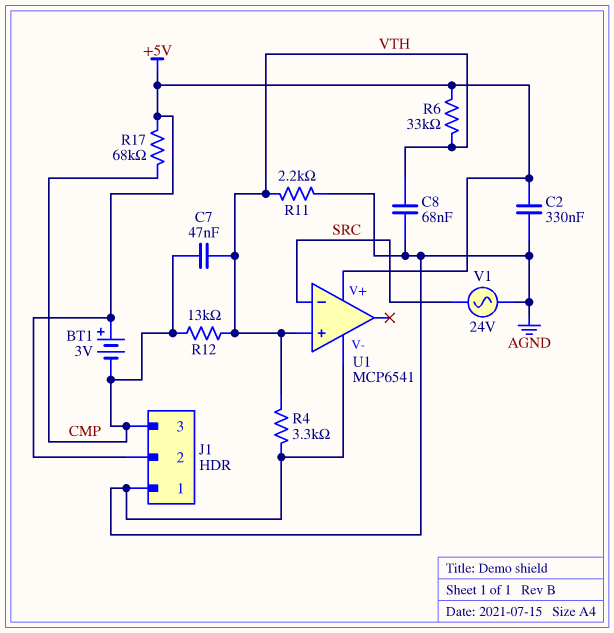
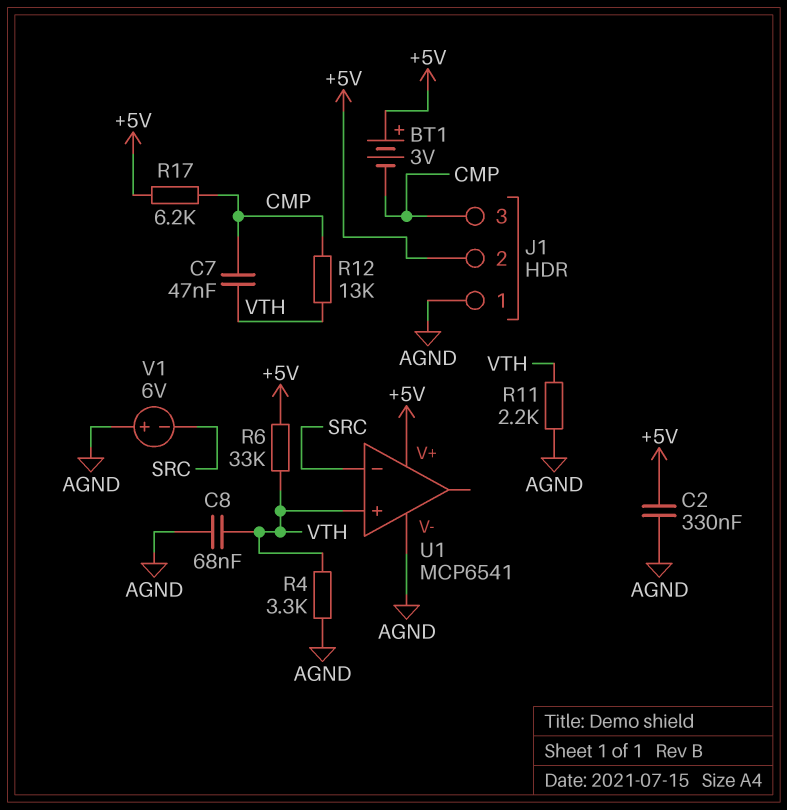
R17: 68k (+5V, CMP) -> 6.2k (+5V, CMP)
V1: AC 24V (AGND, SRC) -> 6V (plus AGND, minus SRC)

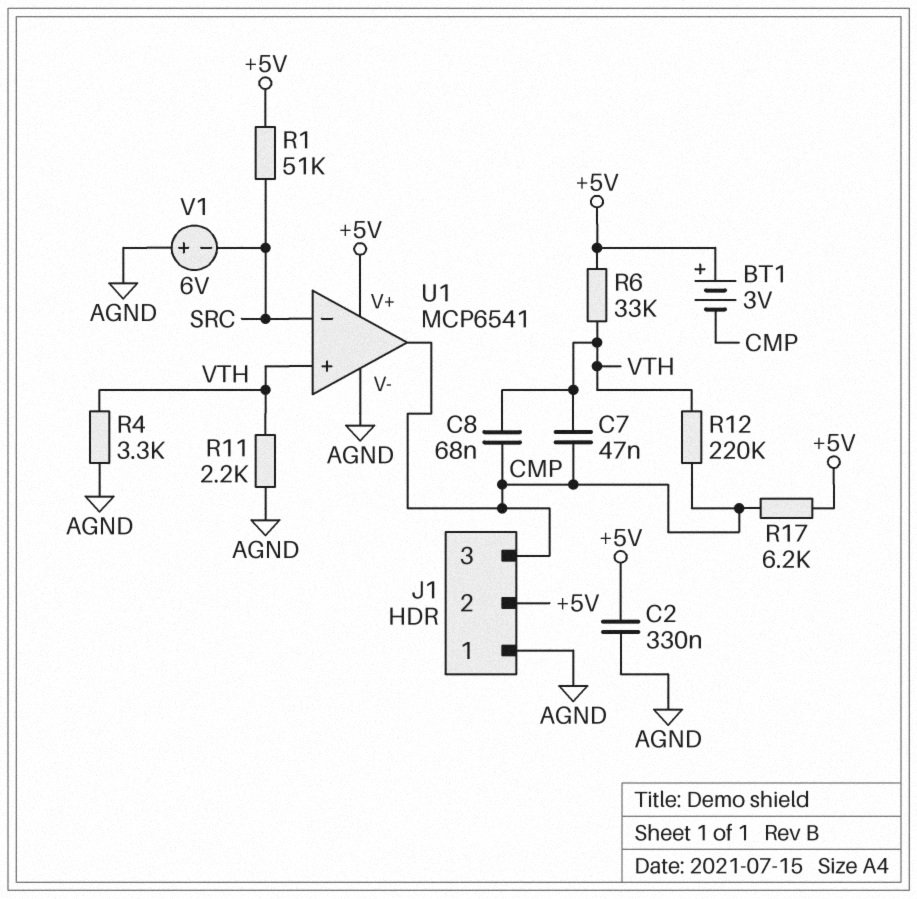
C8: 68nF (AGND, VTH) -> 68nF (CMP, VTH)
R1: none -> 51k (+5V, SRC)
R12: 13k (CMP, VTH) -> 220k (CMP, VTH)
U1 pin out: none -> CMP

